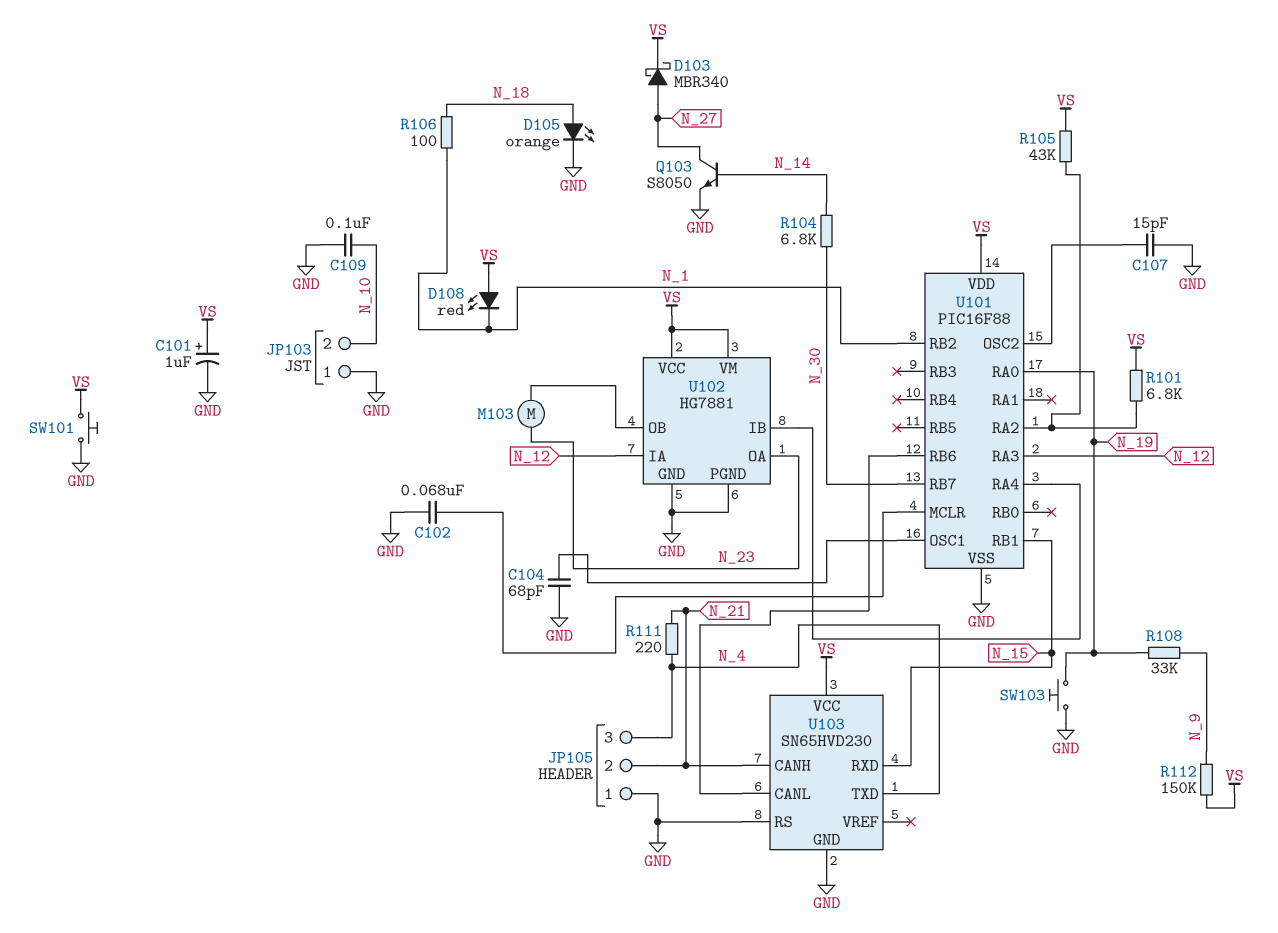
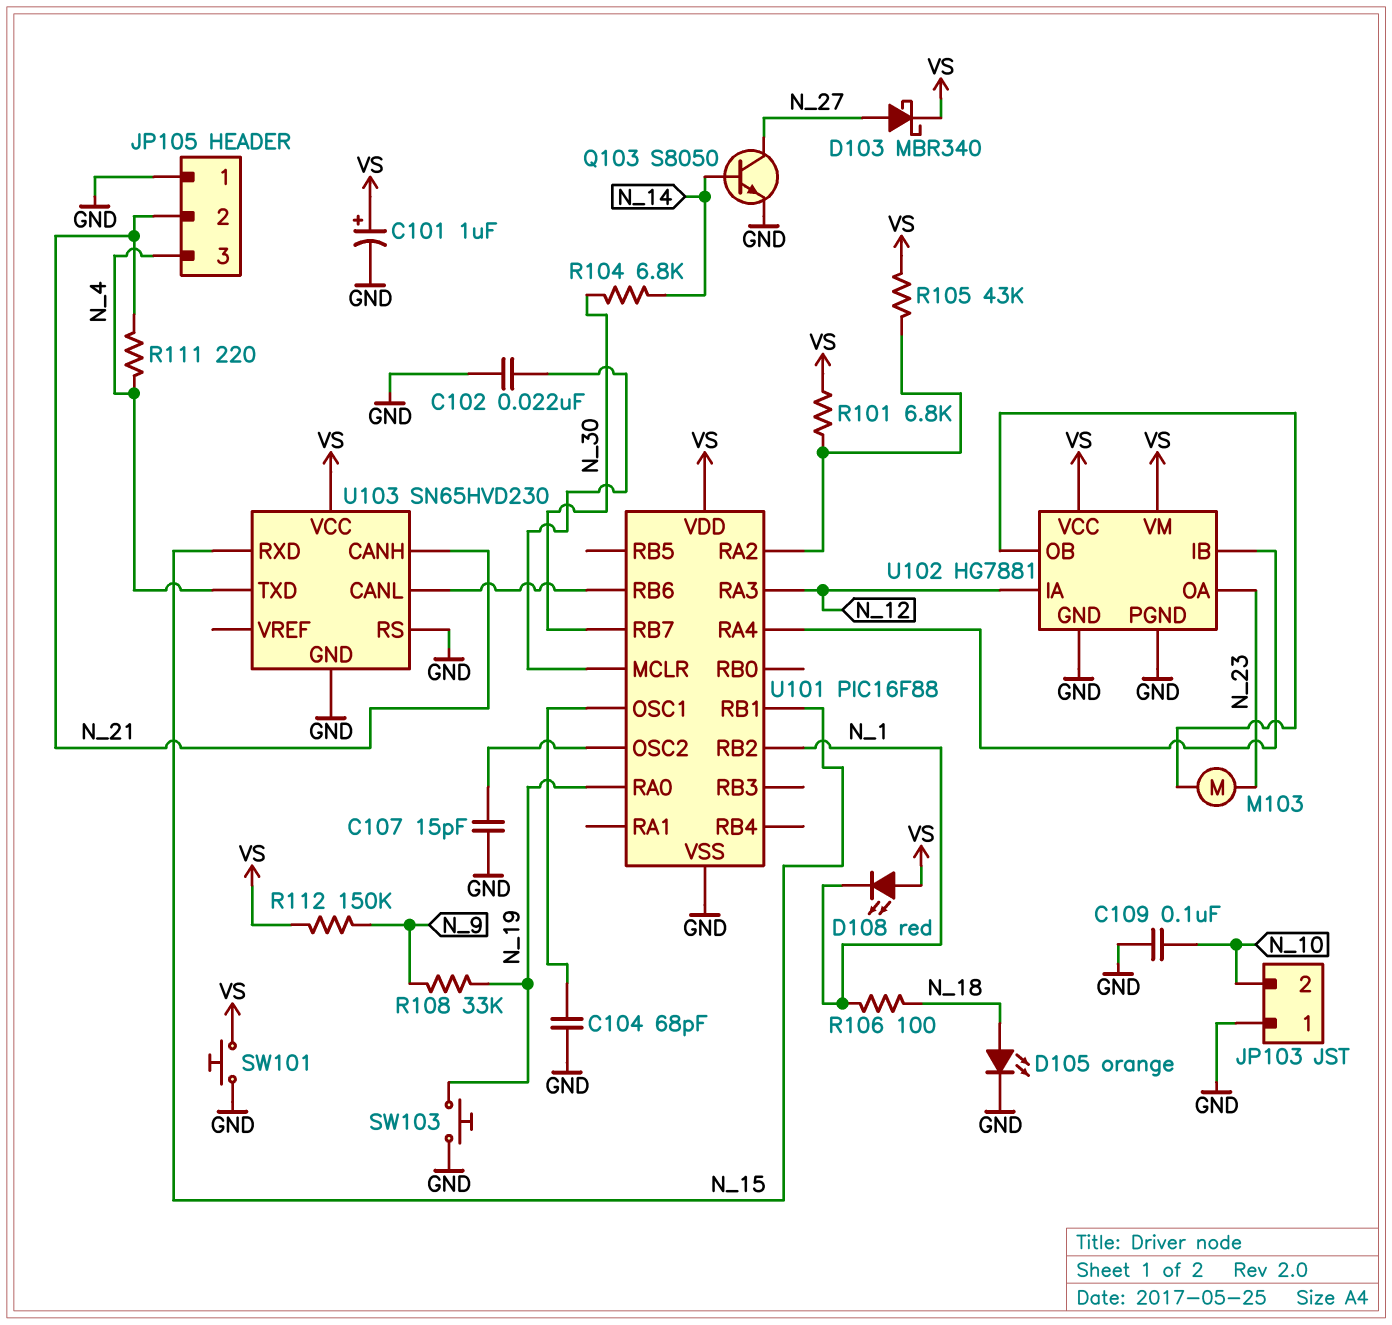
C102: 68nF (GND, U101/MCLR) -> 22nF (GND, U101/MCLR)

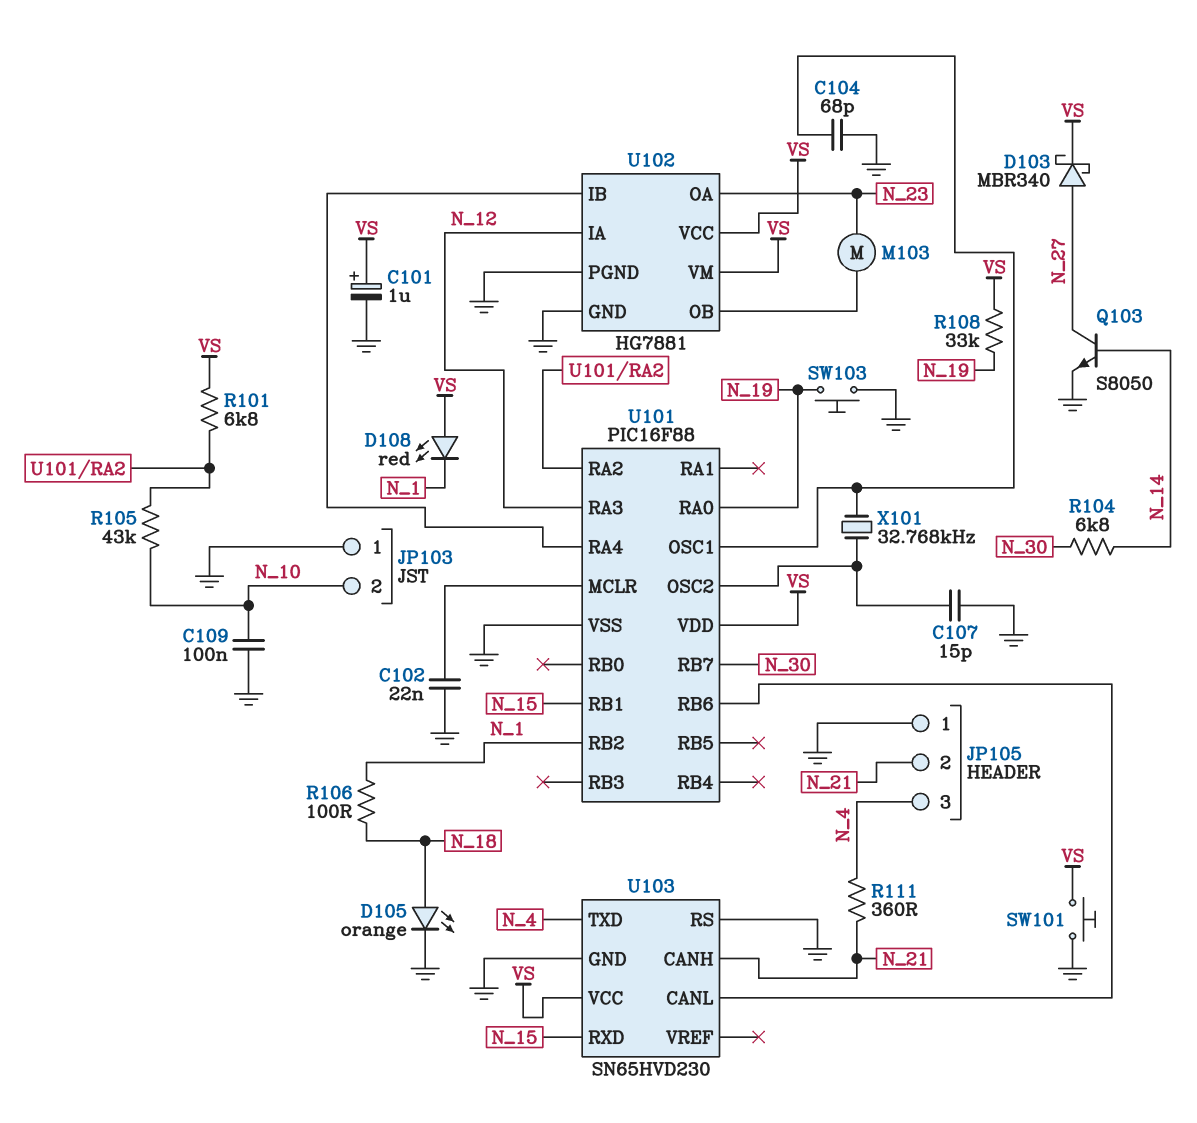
R105: 43k (U101/RA2, VS) -> 43k (N_10, U101/RA2)
R108: 33k (N_9, N_19) -> 33k (N_19, VS)
R111: 220 (N_4, N_21) -> 360 (N_4, N_21)
R112: 150k (N_9, VS) -> none
X101: none -> 32.768kHz (U101/OSC1, U101/OSC2)

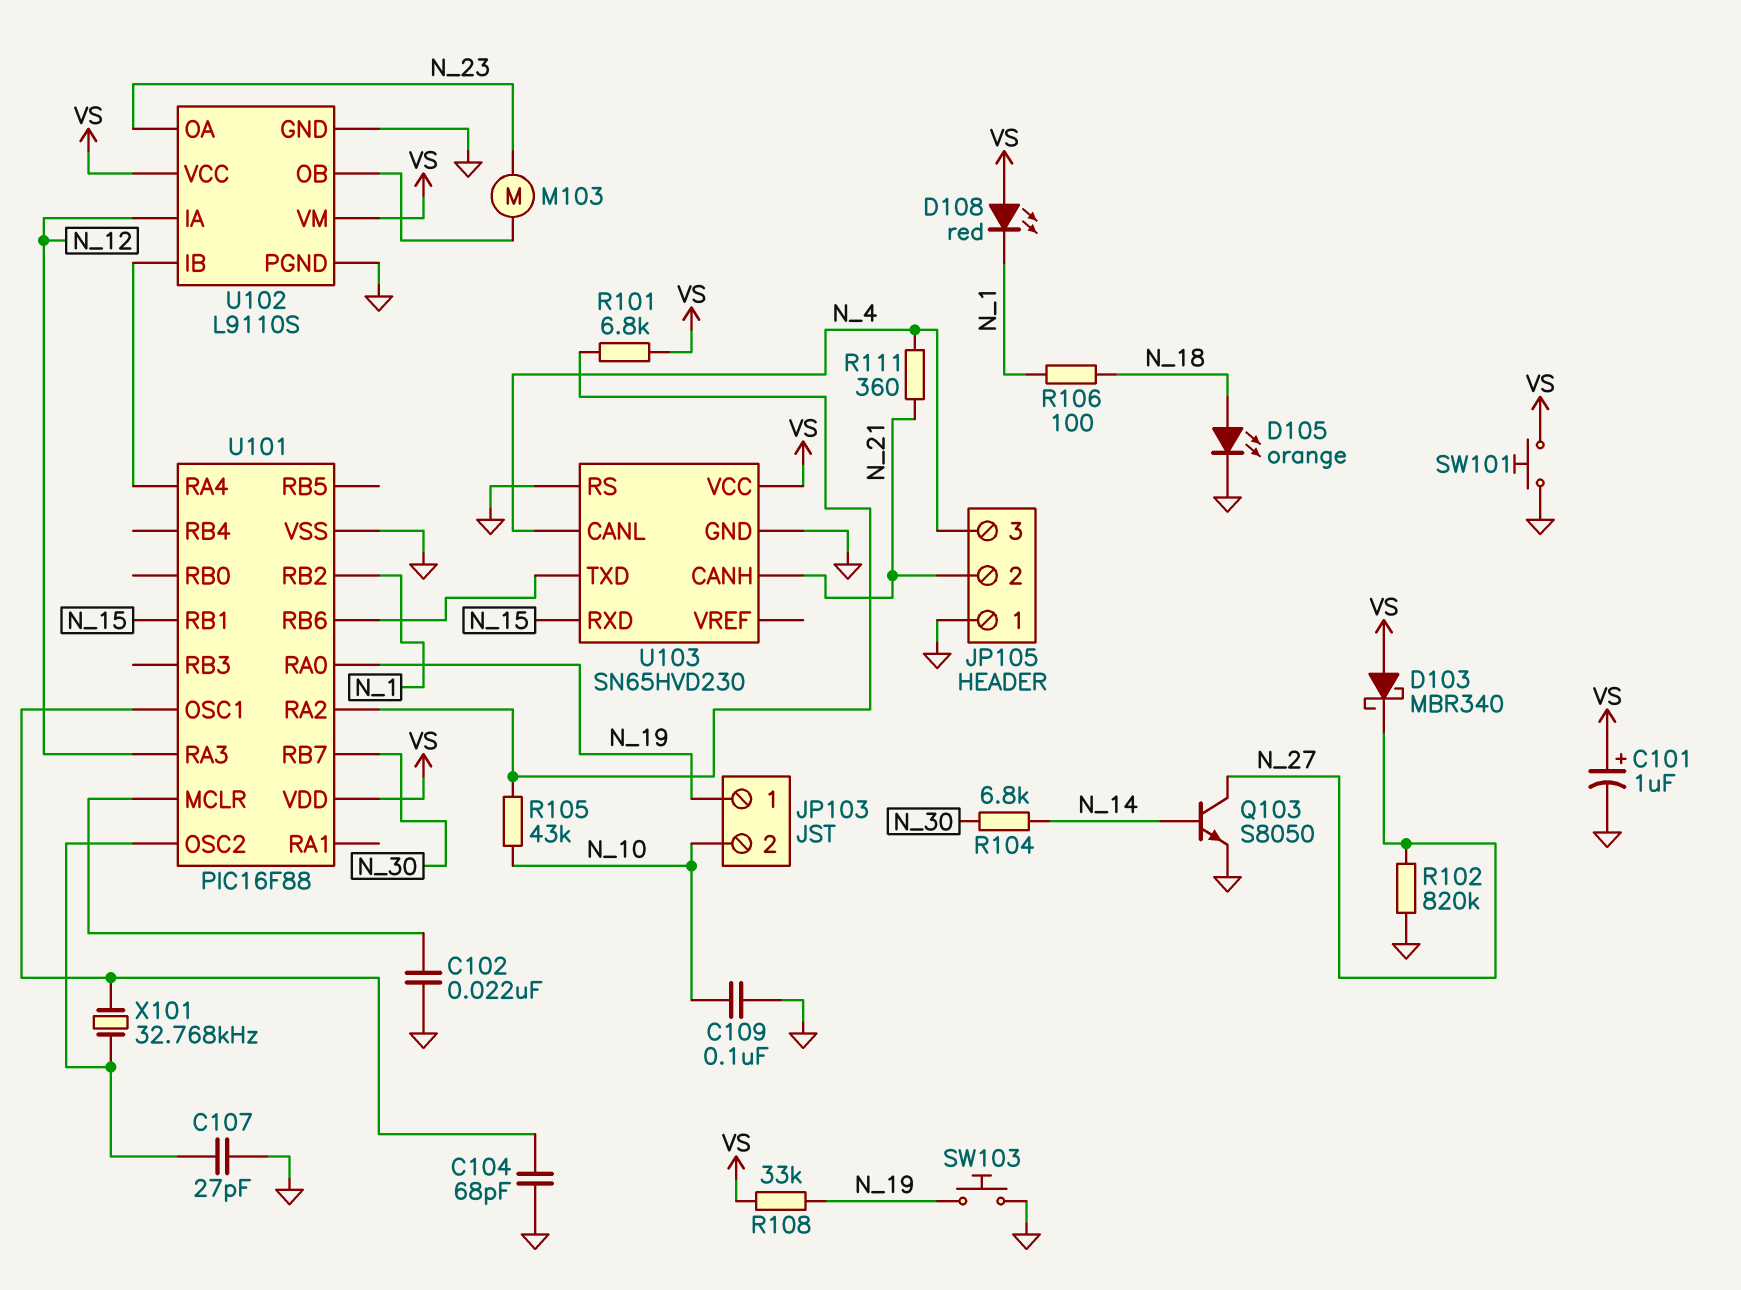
C107: 15pF (GND, U101/OSC2) -> 27pF (GND, U101/OSC2)
D103: schottky MBR340 (A N_27, K VS) -> schottky MBR340 (A VS, K N_27)
JP103 pin 1: GND -> N_19
R102: none -> 820k (GND, N_27)
U102: HG7881 -> L9110S
U103 pin CANL: U101/RB6 -> N_4
U103 pin TXD: N_4 -> U101/RB6

